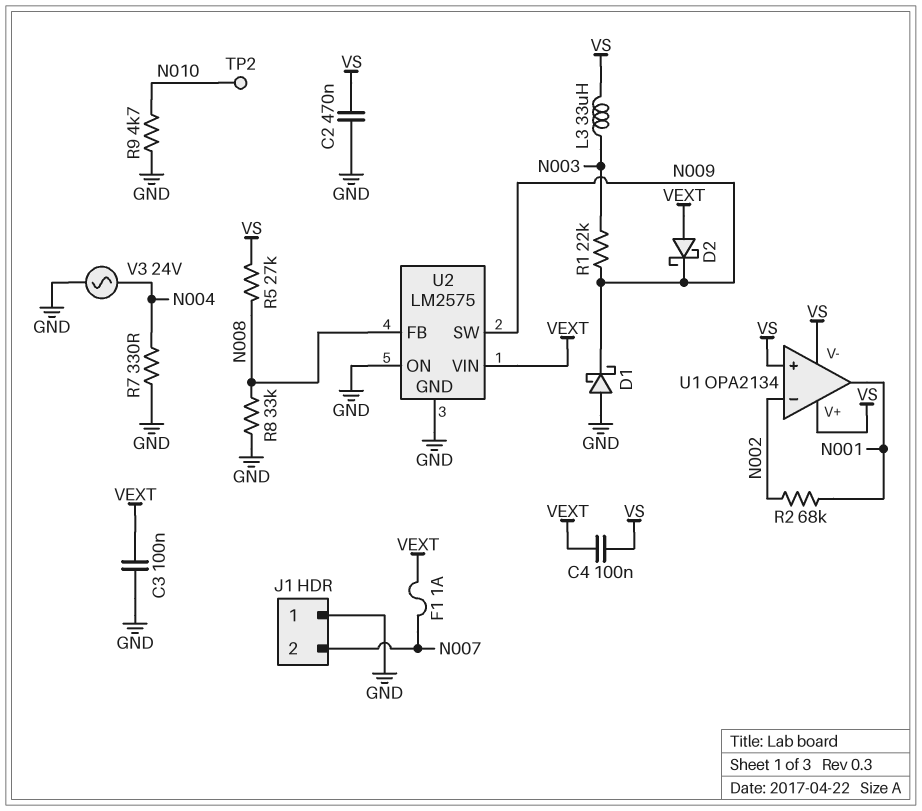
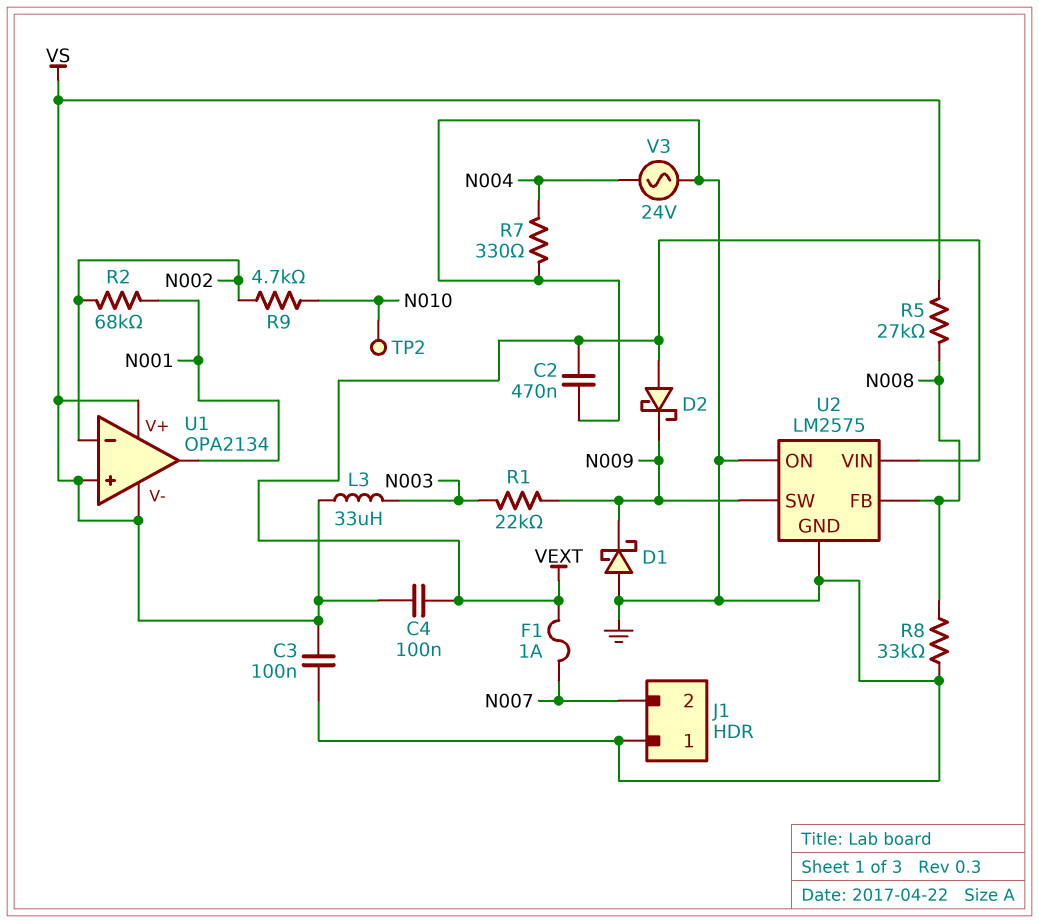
C2: 470nF (GND, VS) -> 470nF (GND, VEXT)
C3: 100nF (GND, VEXT) -> 100nF (GND, VS)
R9: 4.7k (GND, N010) -> 4.7k (N002, N010)

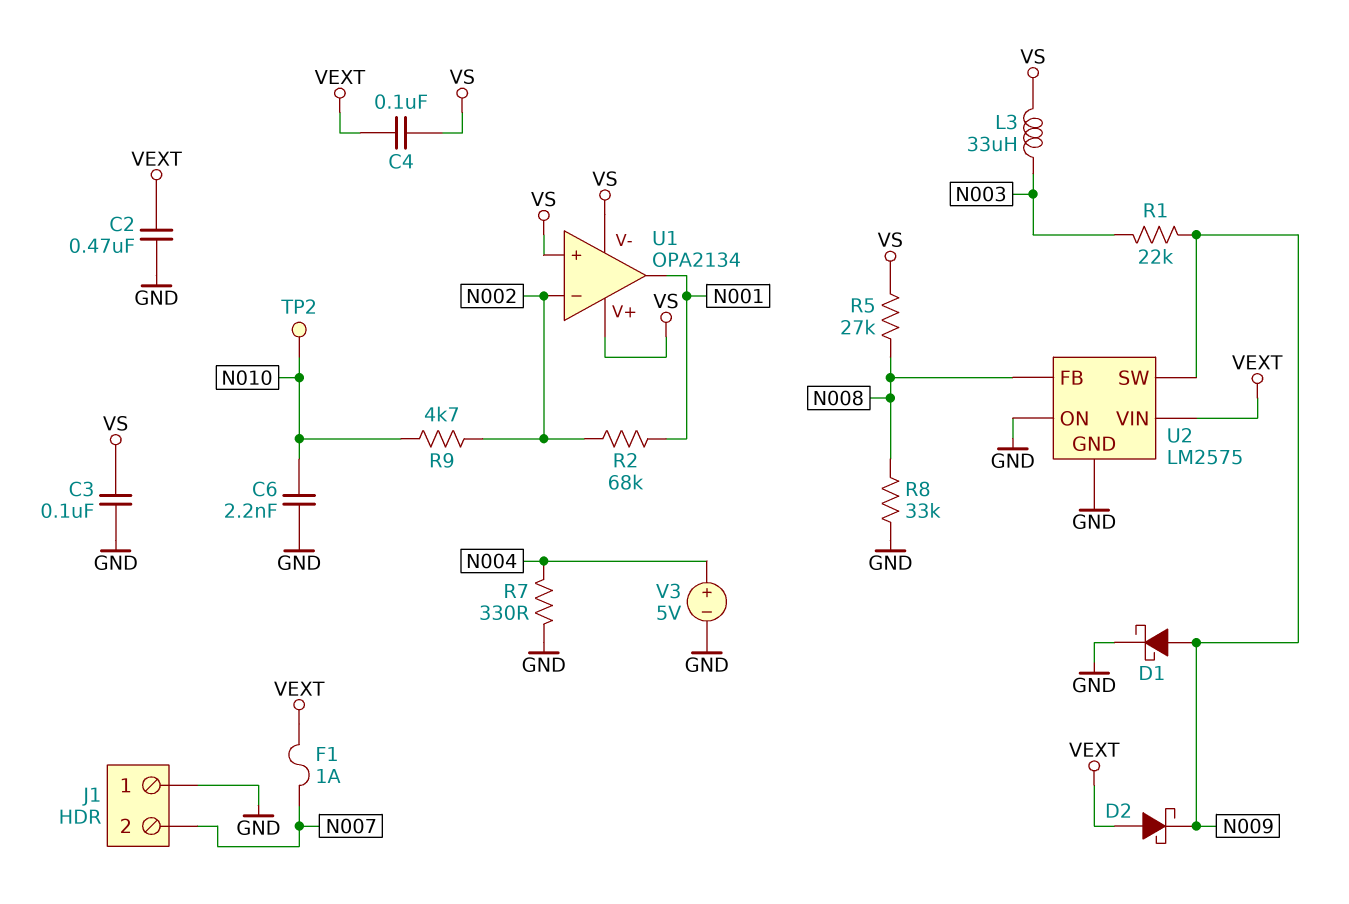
C6: none -> 2.2nF (GND, N010)
D1: schottky (A GND, K N009) -> schottky (A N009, K GND)
V3: AC 24V (GND, N004) -> 5V (plus N004, minus GND)

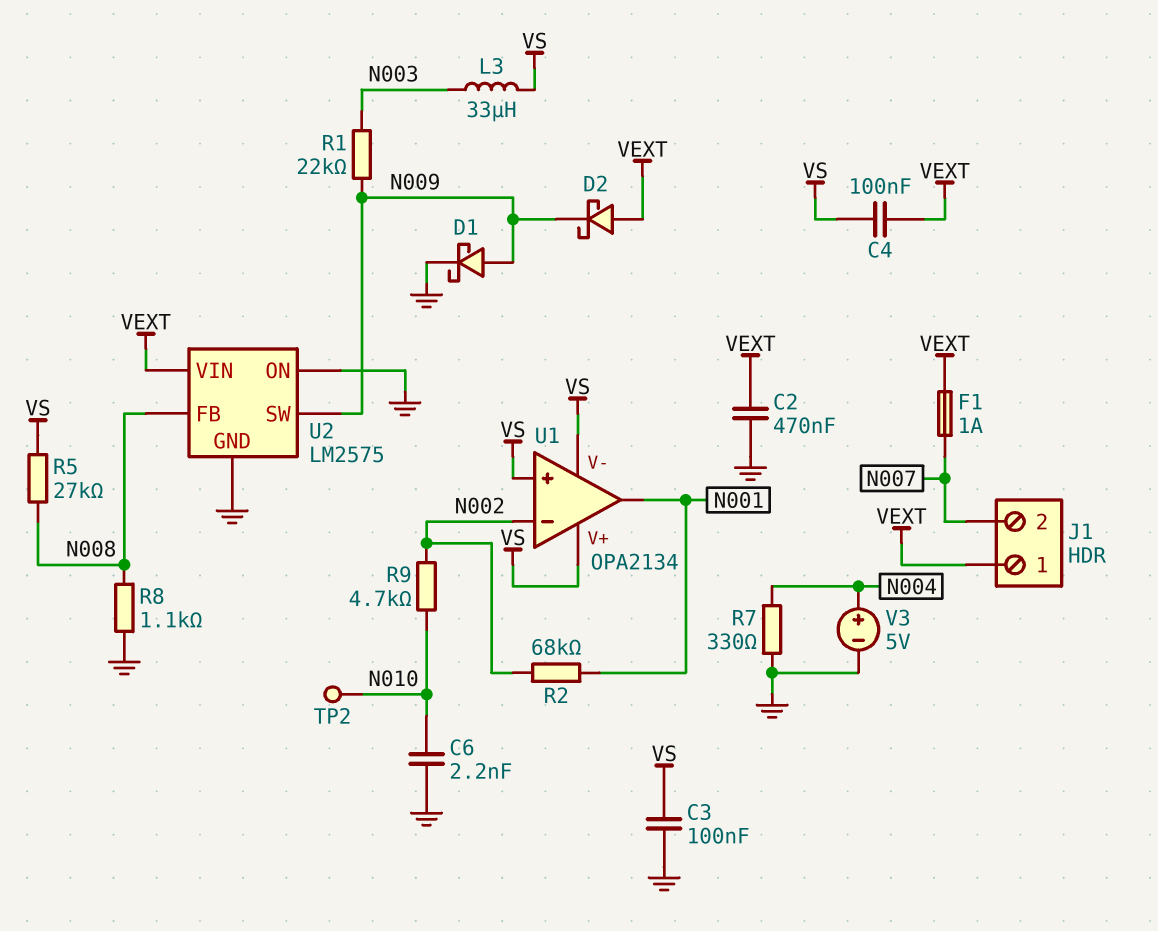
J1 pin 1: GND -> VEXT
R8: 33k (GND, N008) -> 1.1k (GND, N008)

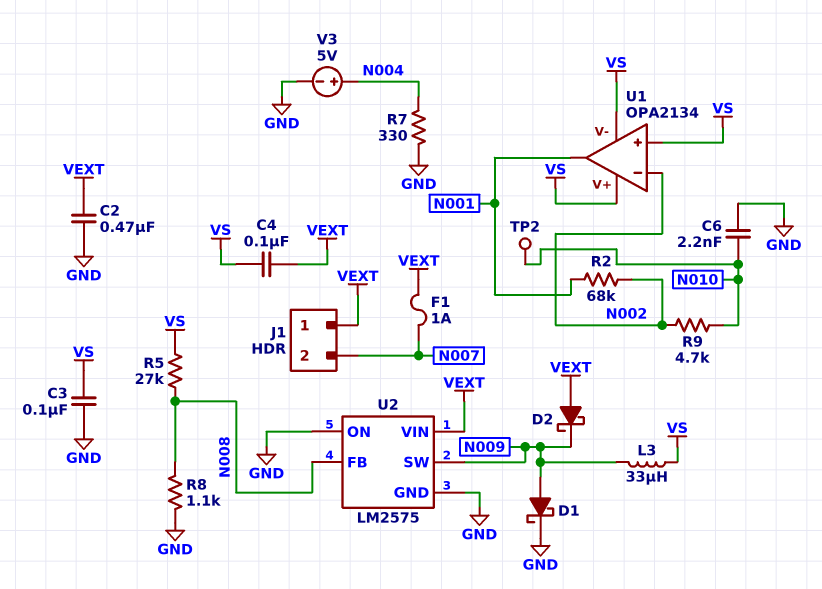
L3: 33uH (N003, VS) -> 33uH (N009, VS)
R1: 22k (N003, N009) -> none

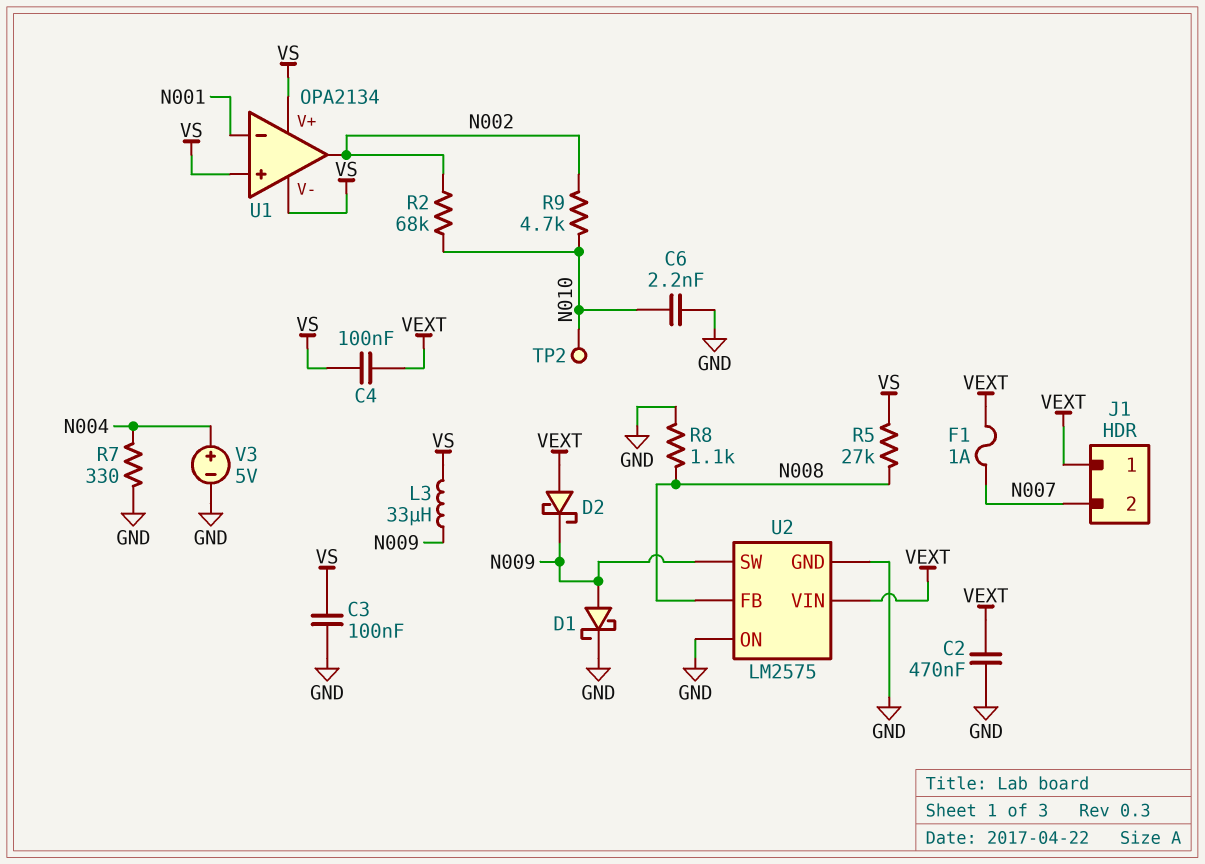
R2: 68k (N001, N002) -> 68k (N002, N010)
U1 pin in-: N002 -> N001
U1 pin out: N001 -> N002

